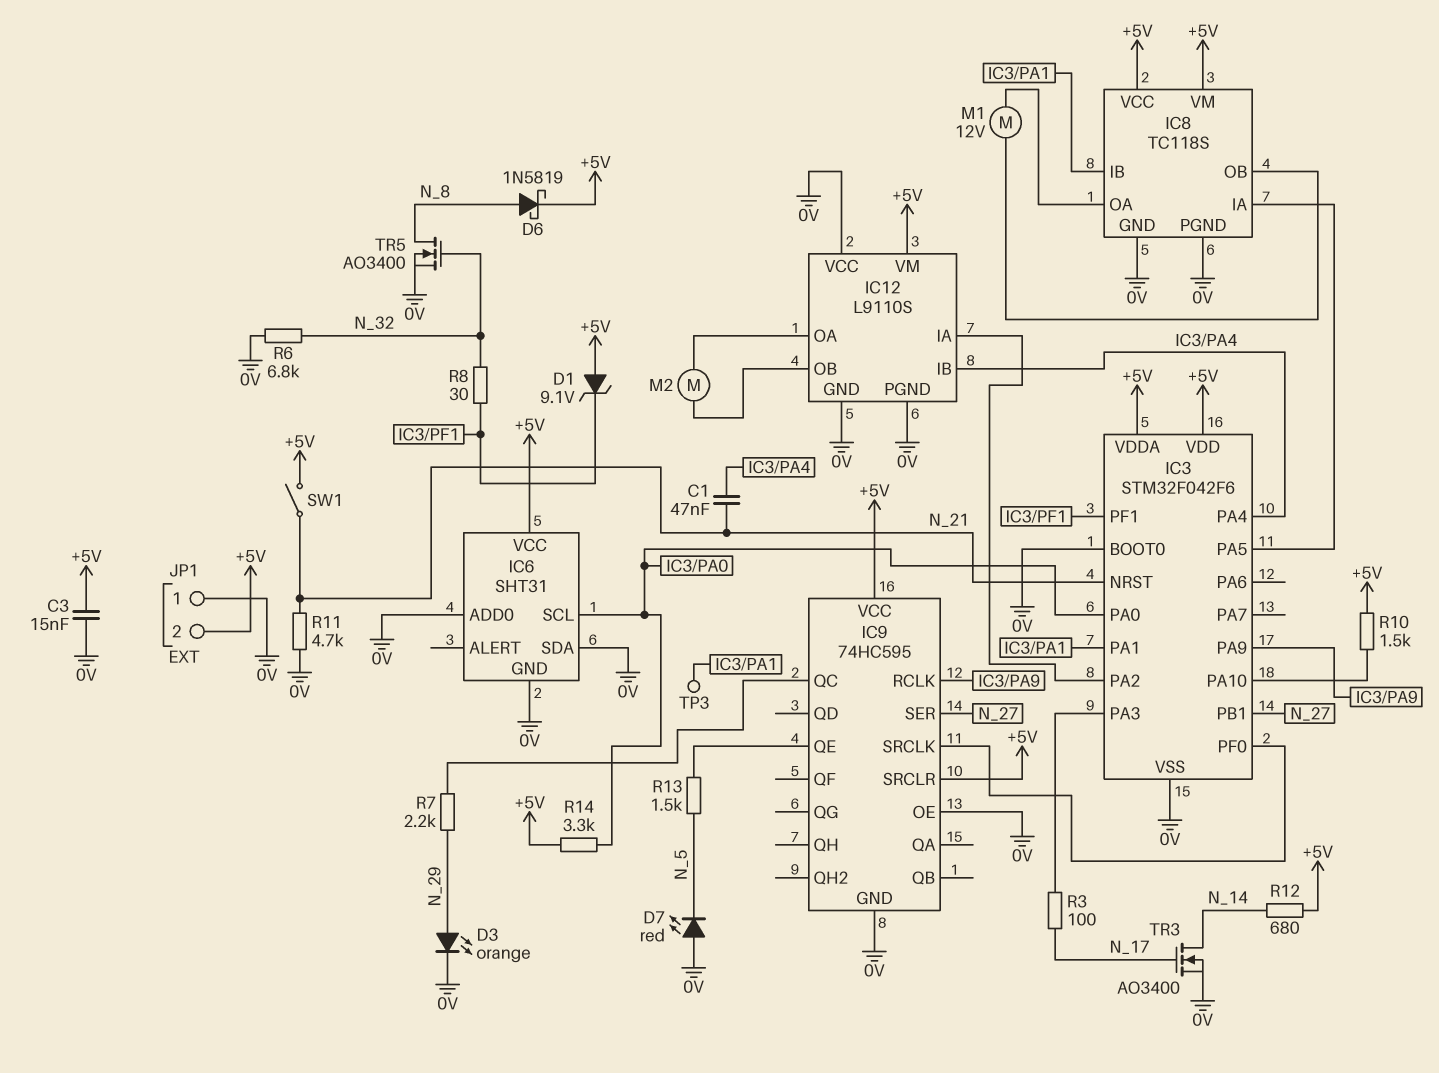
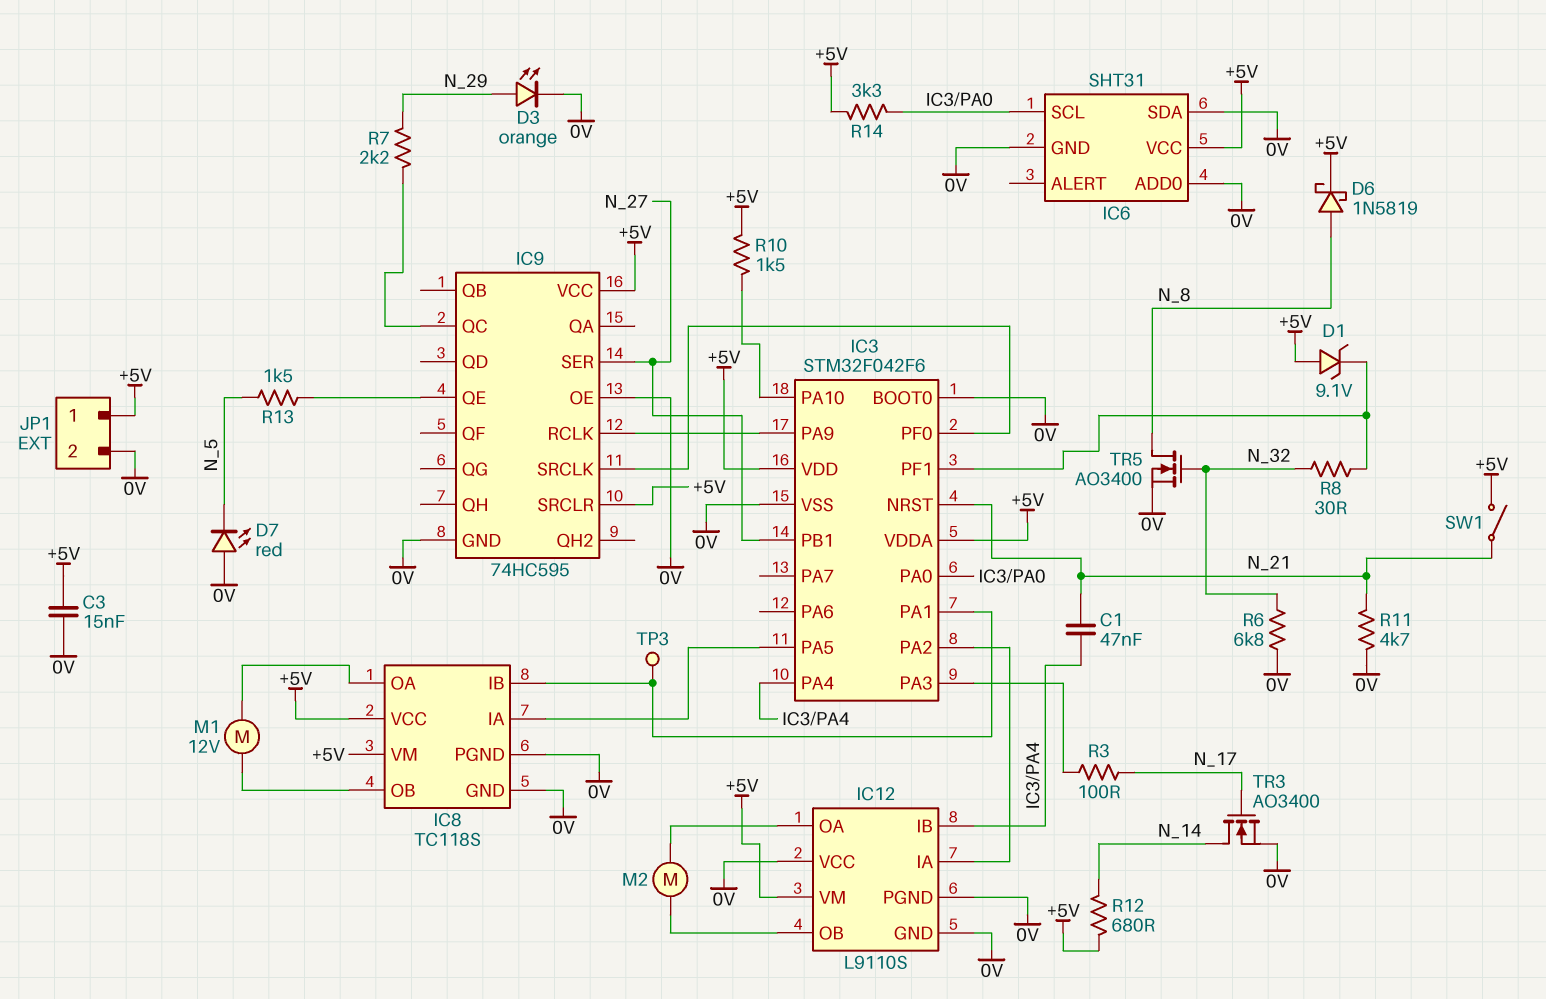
JP1 pin 1: 0V -> +5V
JP1 pin 2: +5V -> 0V

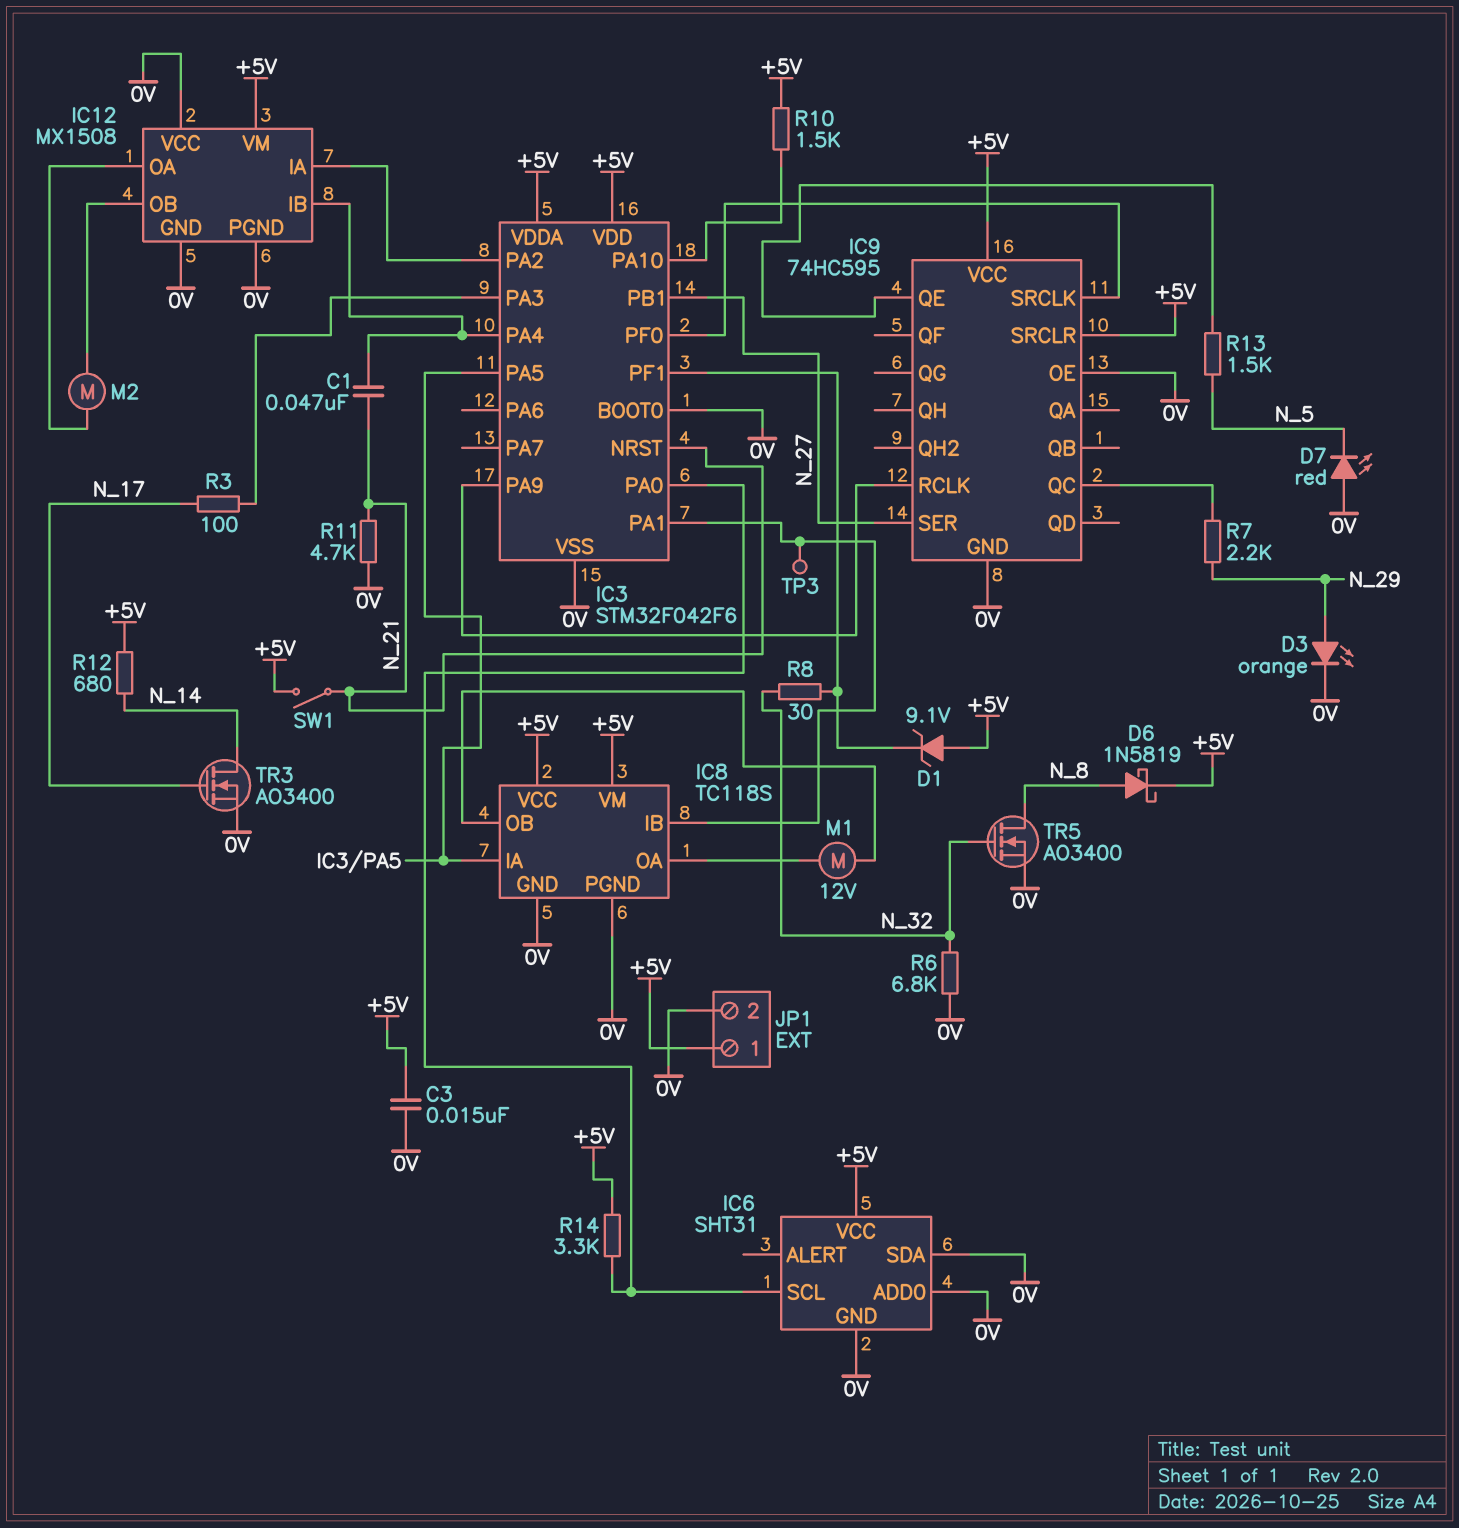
IC12: L9110S -> MX1508

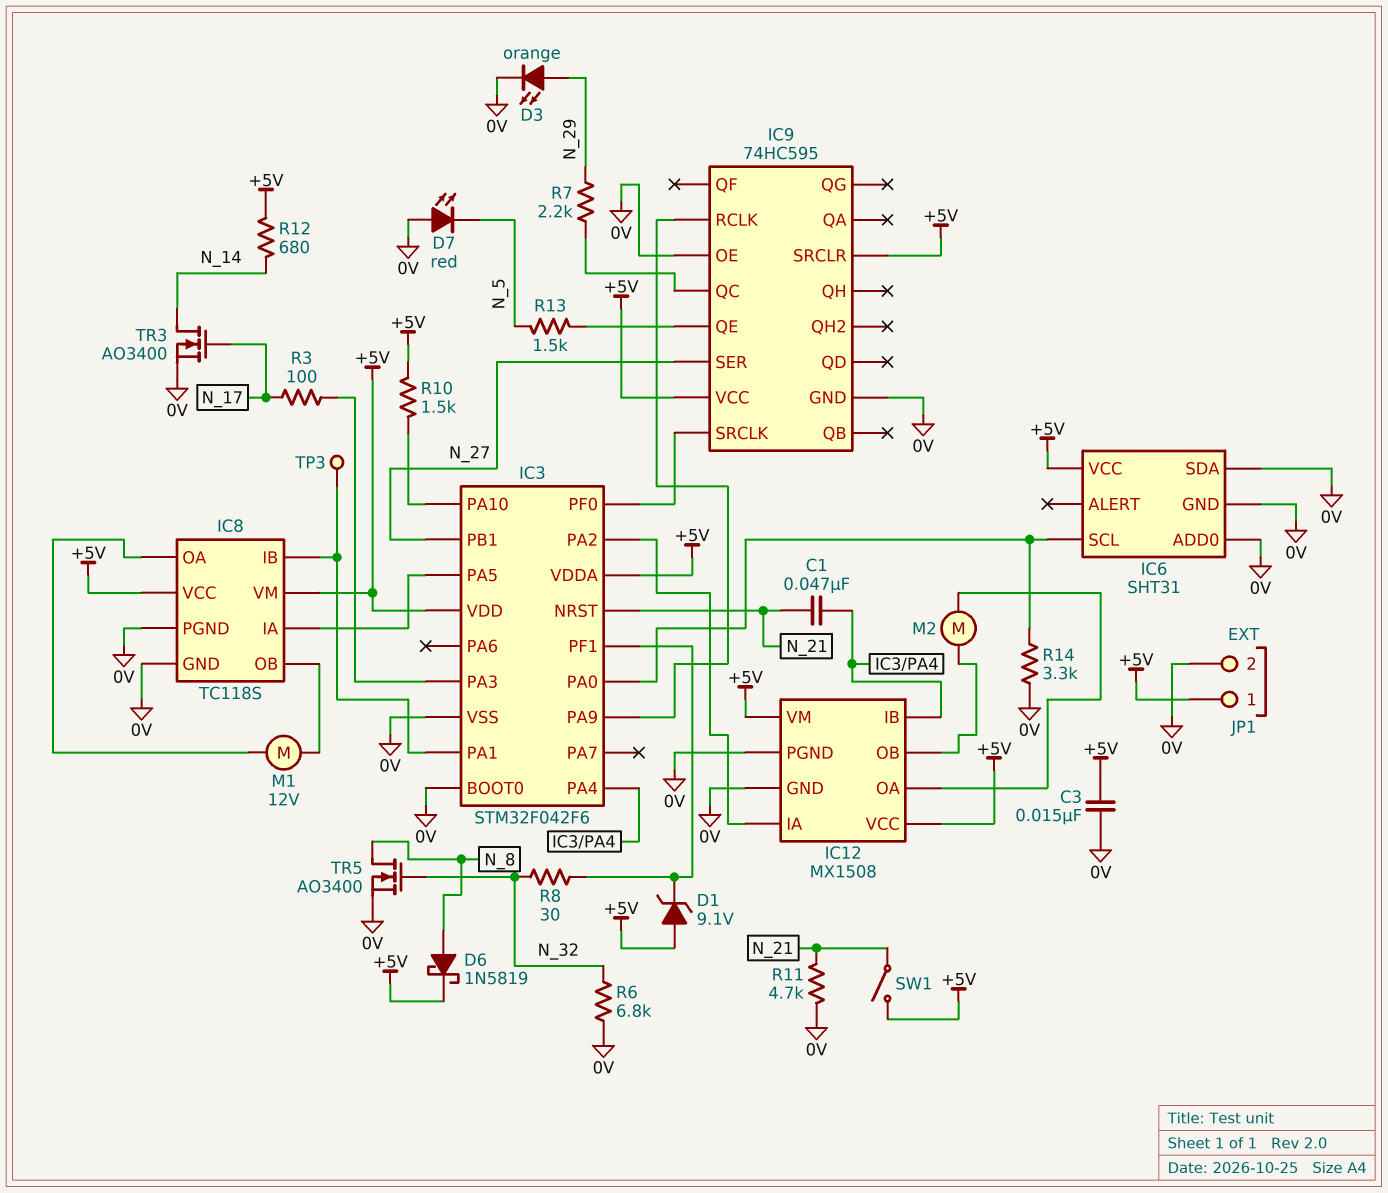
IC12 pin VCC: 0V -> +5V
R14: 3.3k (+5V, IC3/PA0) -> 3.3k (0V, IC3/PA0)

